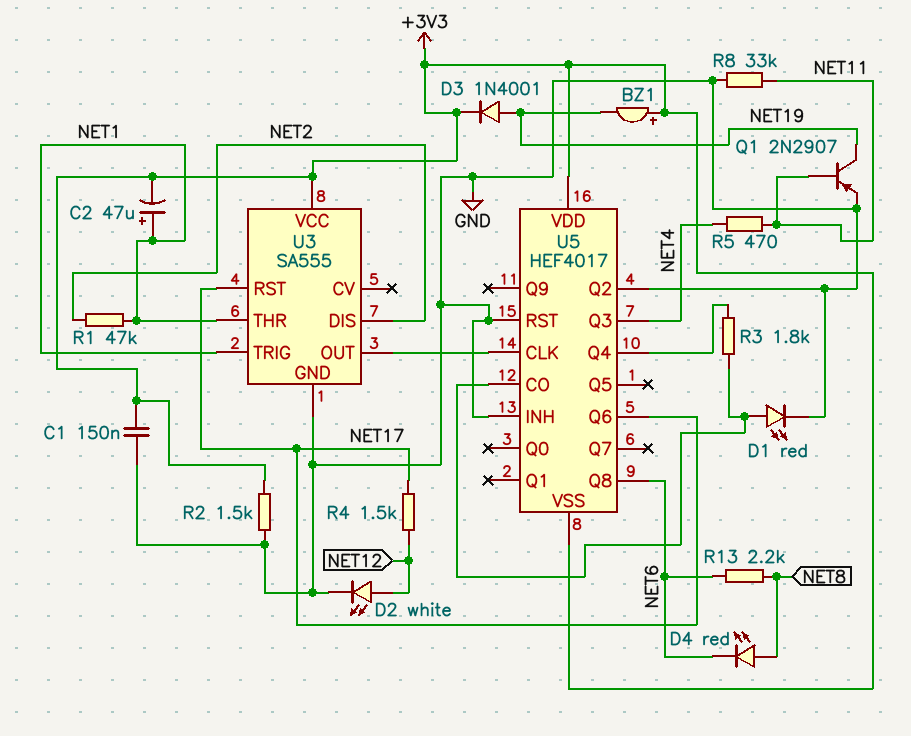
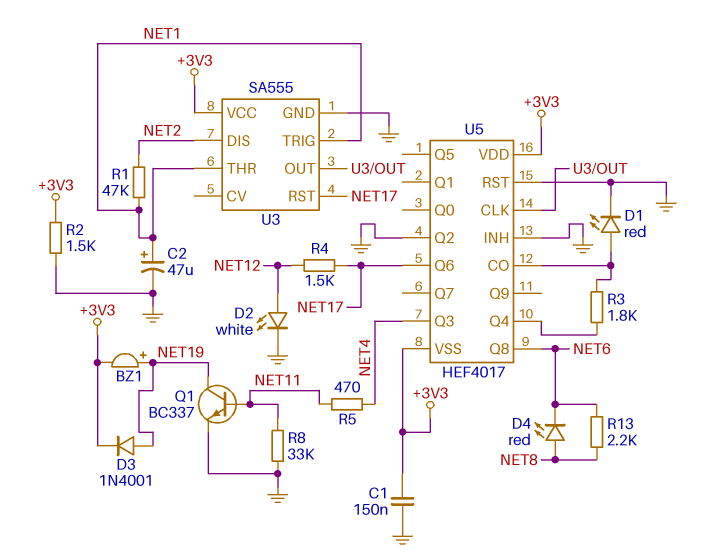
BZ1: buzzer (plus +3V3, minus NET19) -> buzzer (plus NET19, minus +3V3)
C2: 47uF (plus NET1, minus +3V3) -> 47uF (plus NET1, minus GND)
Q1: PNP 2N2907 (B NET11, C NET19, E GND) -> NPN BC337 (B NET11, C NET19, E GND)

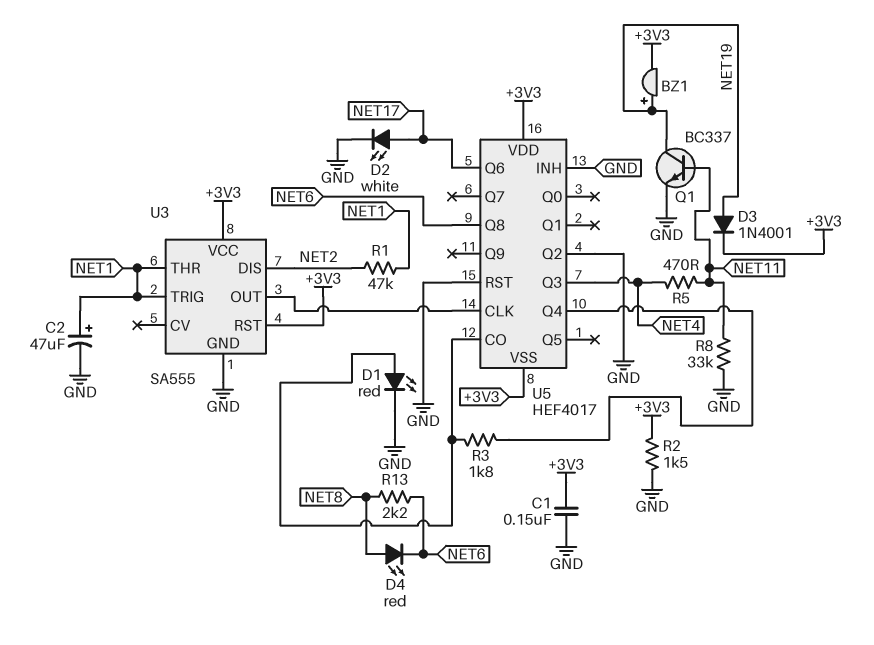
D2: LED white (A NET12, K GND) -> LED white (A NET17, K GND)
R4: 1.5k (NET12, NET17) -> none
U3 pin RST: NET17 -> +3V3

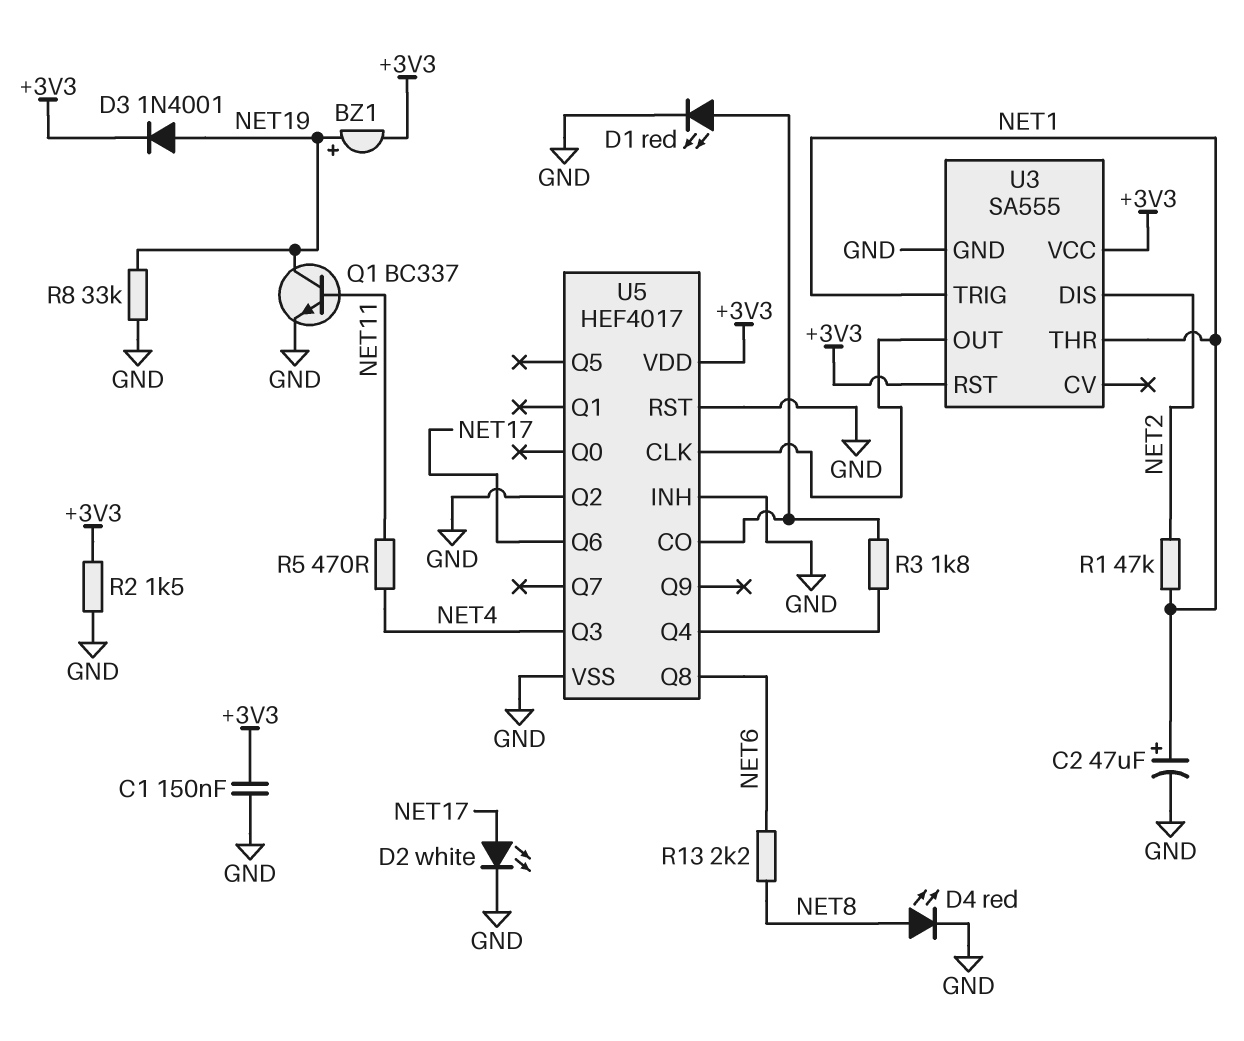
D4: LED red (A NET8, K NET6) -> LED red (A NET8, K GND)
R8: 33k (GND, NET11) -> 33k (GND, NET19)
U5 pin VSS: +3V3 -> GND

